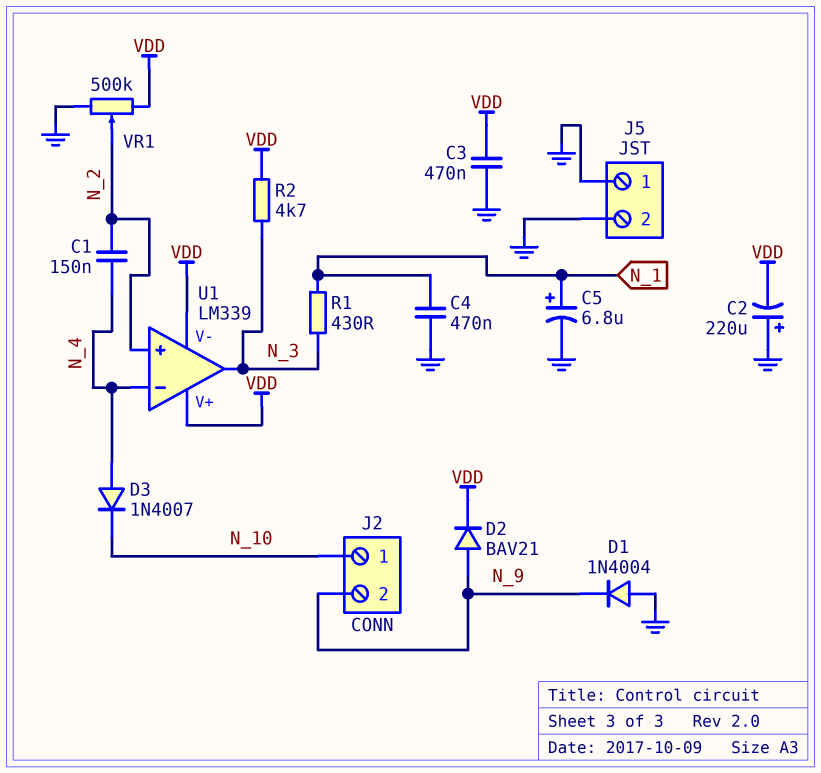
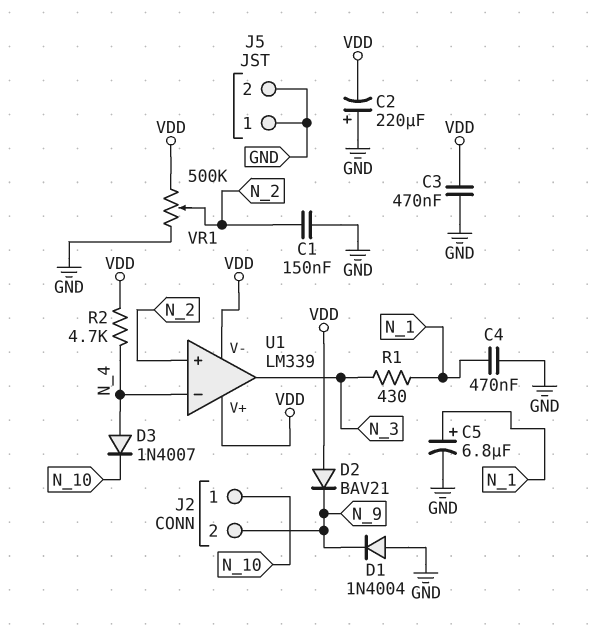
C1: 150nF (N_2, N_4) -> 150nF (GND, N_2)
D2: diode BAV21 (A N_9, K VDD) -> diode BAV21 (A VDD, K N_9)
R2: 4.7k (N_3, VDD) -> 4.7k (N_4, VDD)

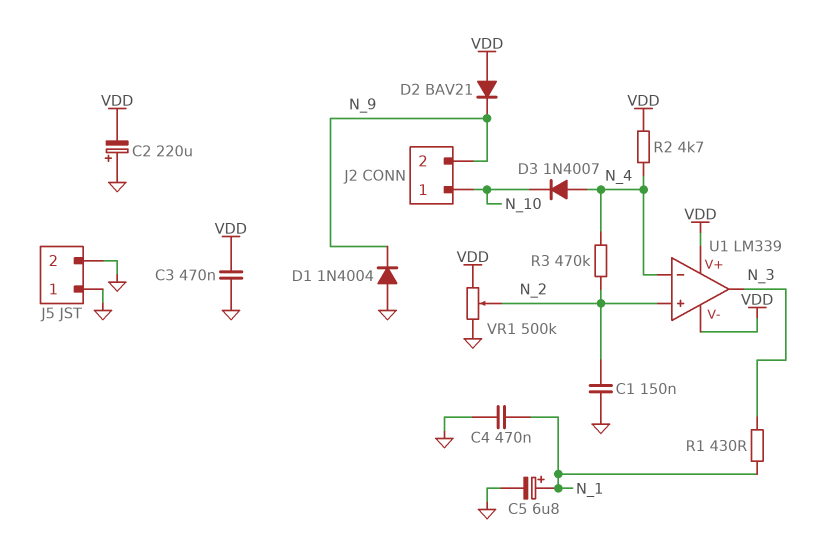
R3: none -> 470k (N_2, N_4)

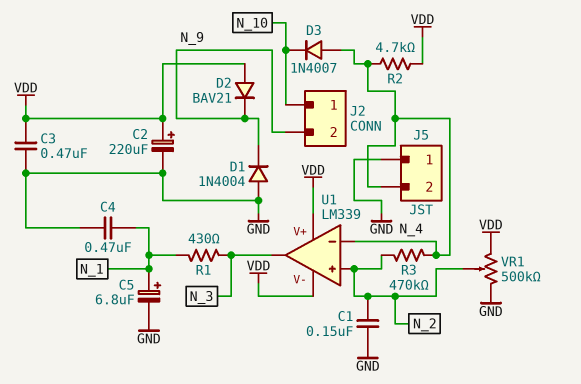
C2: 220uF (plus GND, minus VDD) -> 220uF (plus VDD, minus GND)
J5 pin 2: GND -> N_4

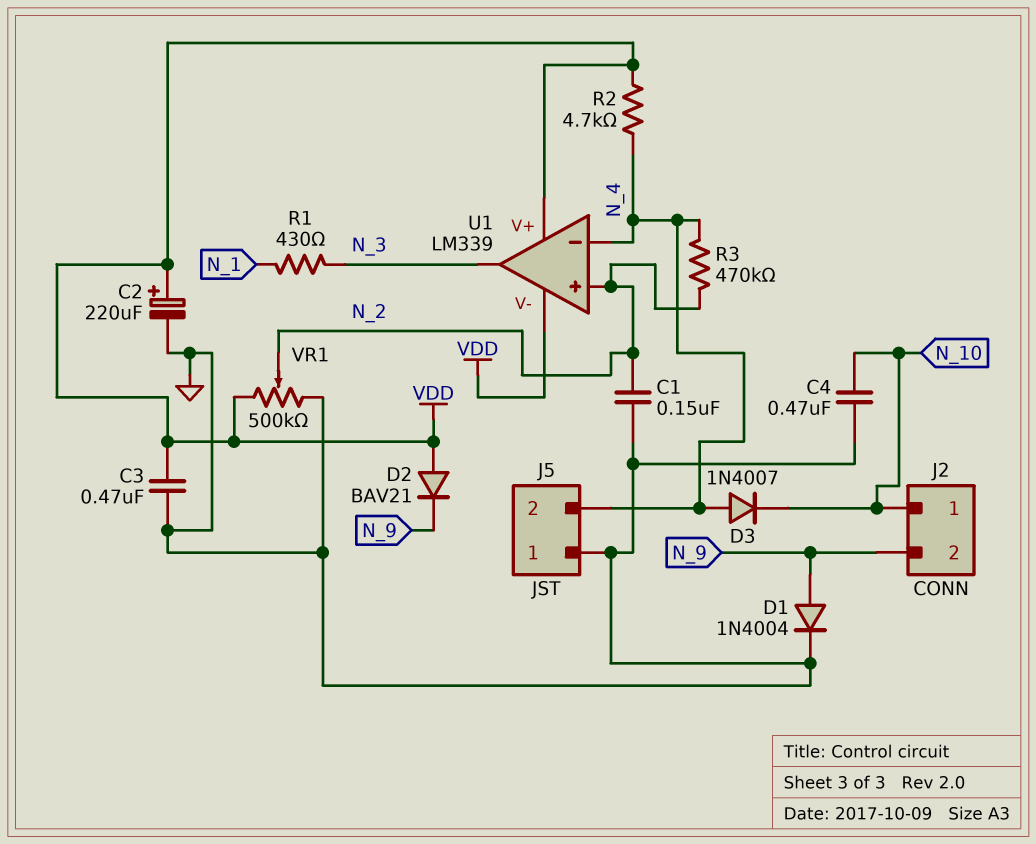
C4: 470nF (GND, N_1) -> 470nF (GND, N_10)
C5: 6.8uF (plus N_1, minus GND) -> none
D1: diode 1N4004 (A GND, K N_9) -> diode 1N4004 (A N_9, K GND)

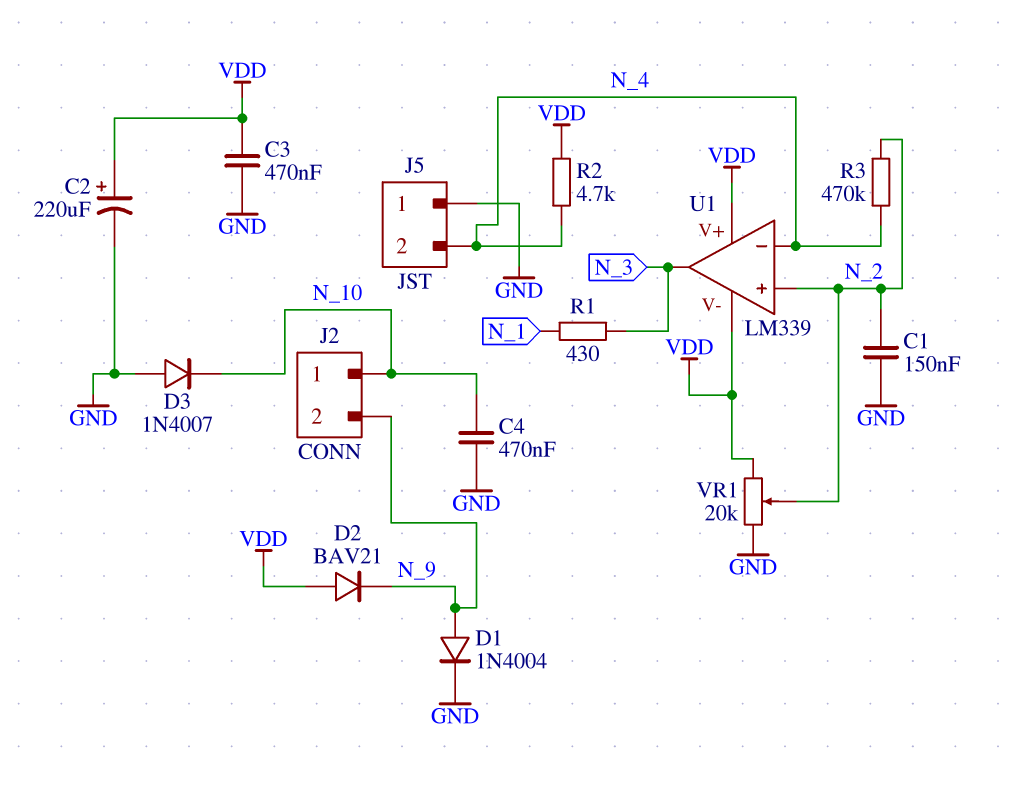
D3: diode 1N4007 (A N_4, K N_10) -> diode 1N4007 (A GND, K N_10)
VR1: 500k (GND, VDD, wiper N_2) -> 20k (GND, VDD, wiper N_2)

